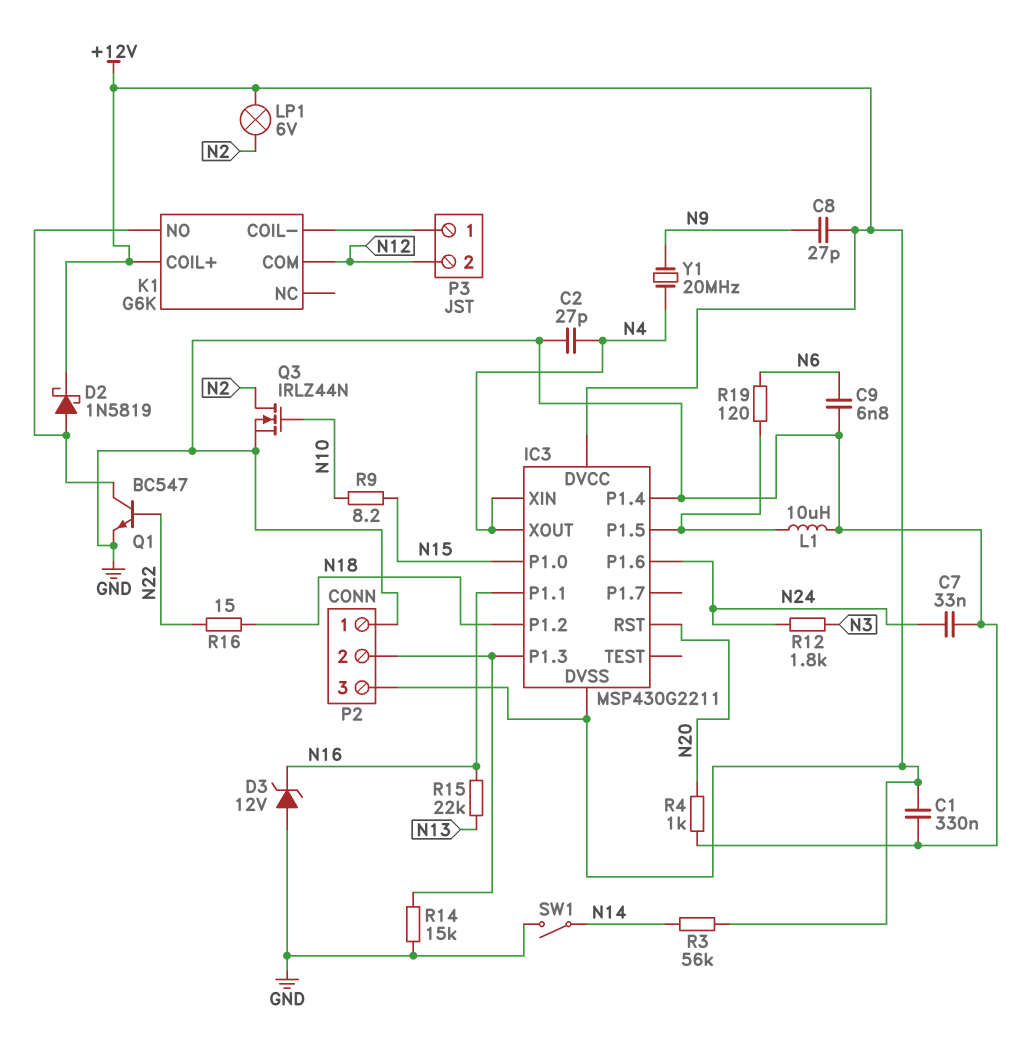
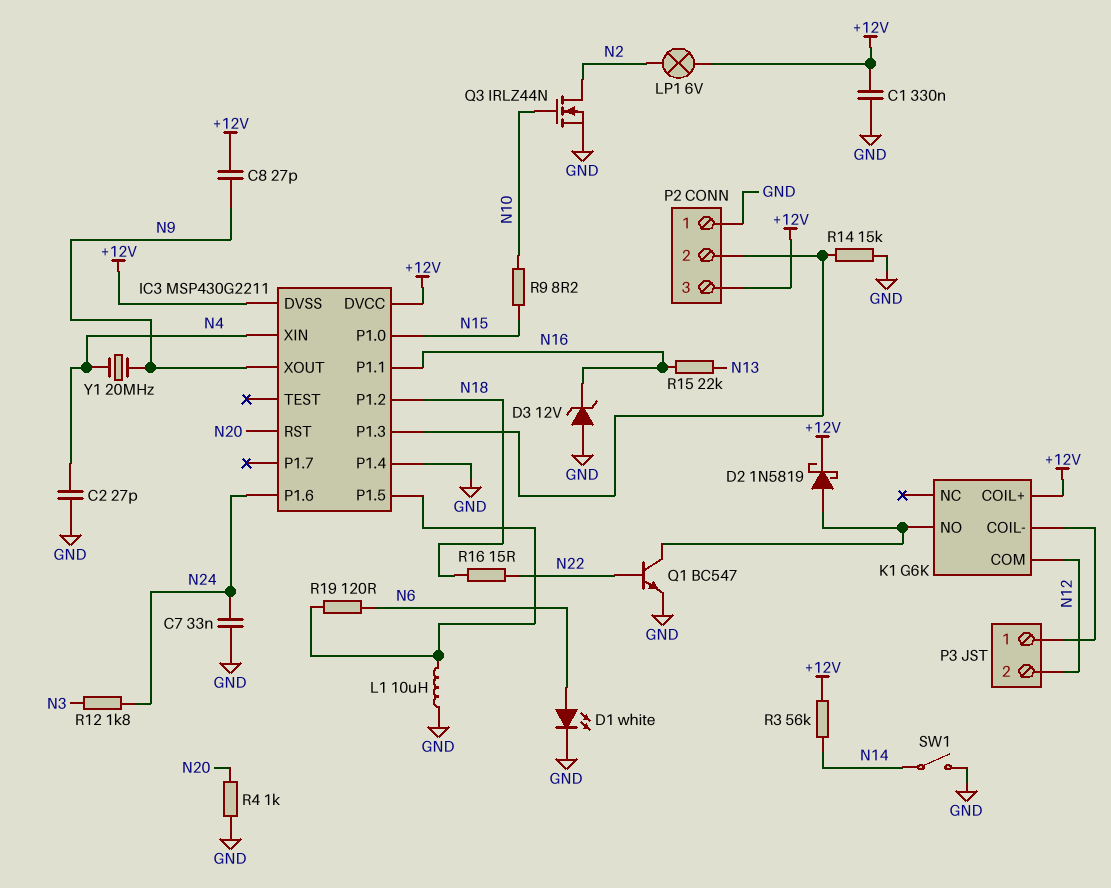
C9: 6.8nF (GND, N6) -> none
D1: none -> LED white (A N6, K GND)
IC3 pin XOUT: N4 -> N9

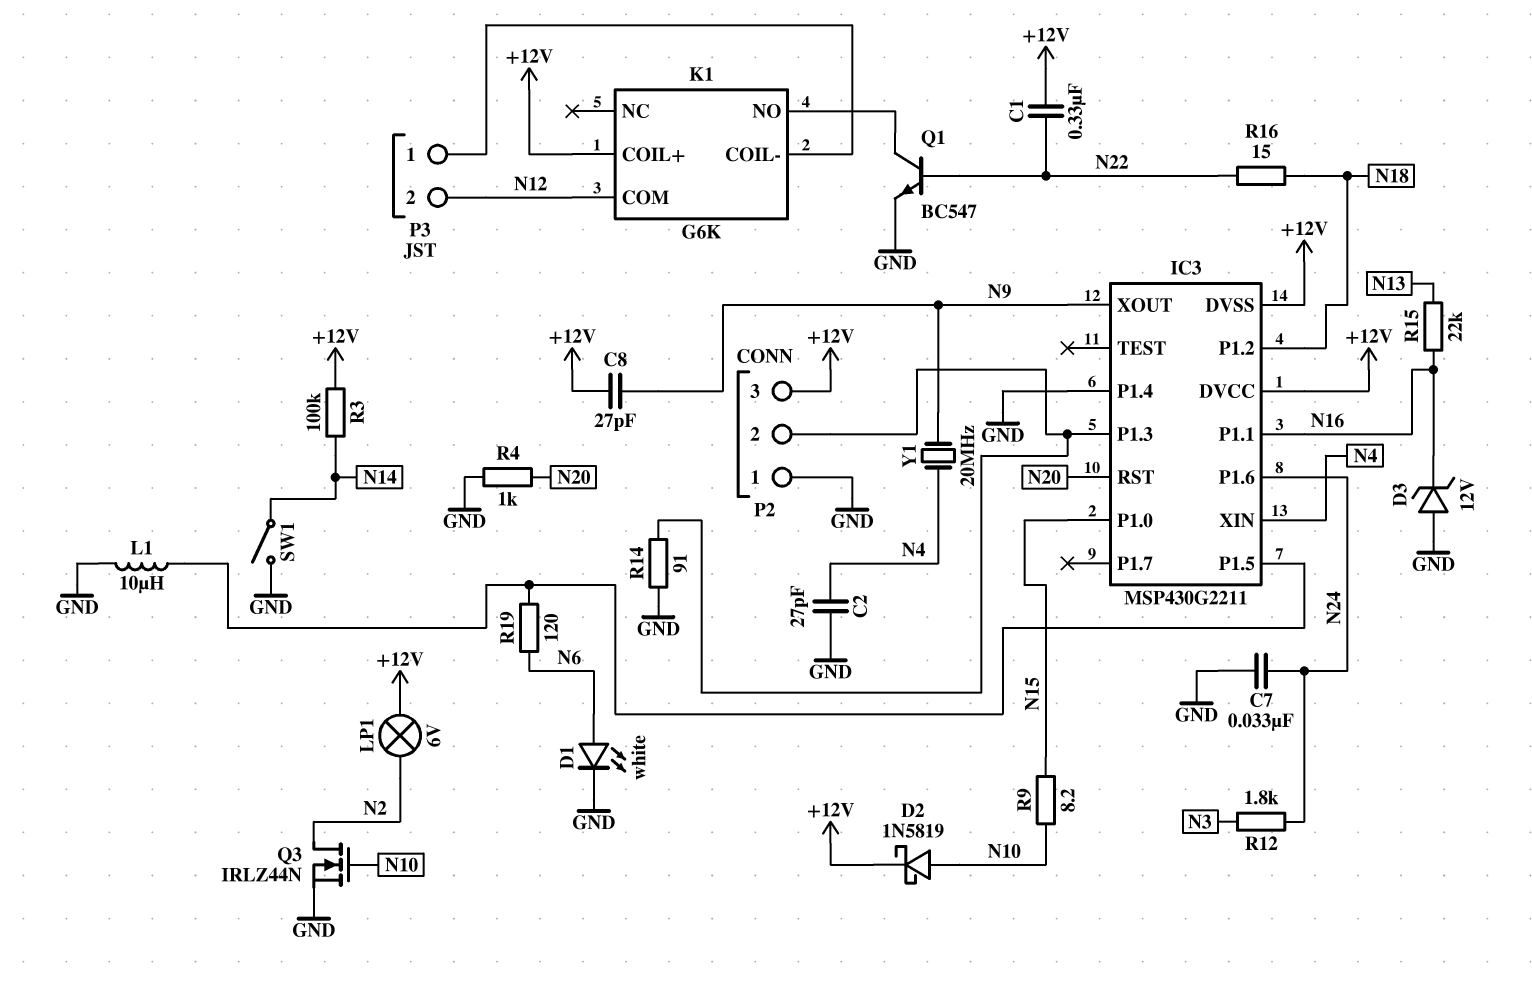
C1: 330nF (+12V, GND) -> 330nF (+12V, N22)
D2: schottky 1N5819 (A K1/NO, K +12V) -> schottky 1N5819 (A N10, K +12V)
R3: 56k (+12V, N14) -> 100k (+12V, N14)
R14: 15k (GND, IC3/P1.3) -> 91 (GND, IC3/P1.3)

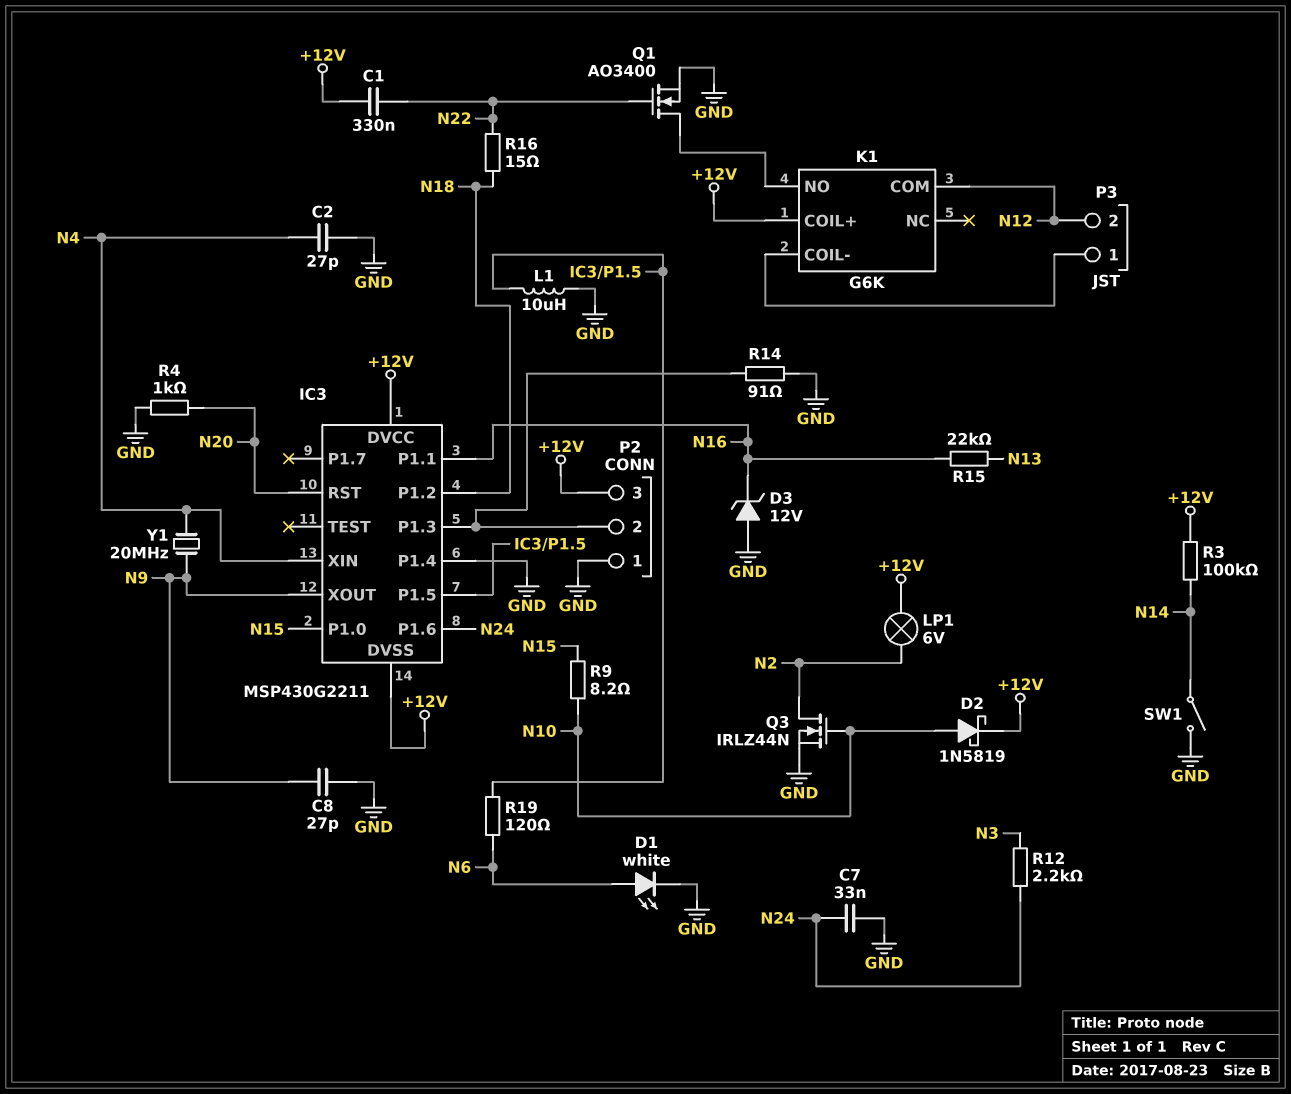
C8: 27pF (+12V, N9) -> 27pF (GND, N9)
Q1: NPN BC547 (B N22, C K1/NO, E GND) -> NMOS AO3400 (G N22, D K1/NO, S GND)
R12: 1.8k (N3, N24) -> 2.2k (N3, N24)

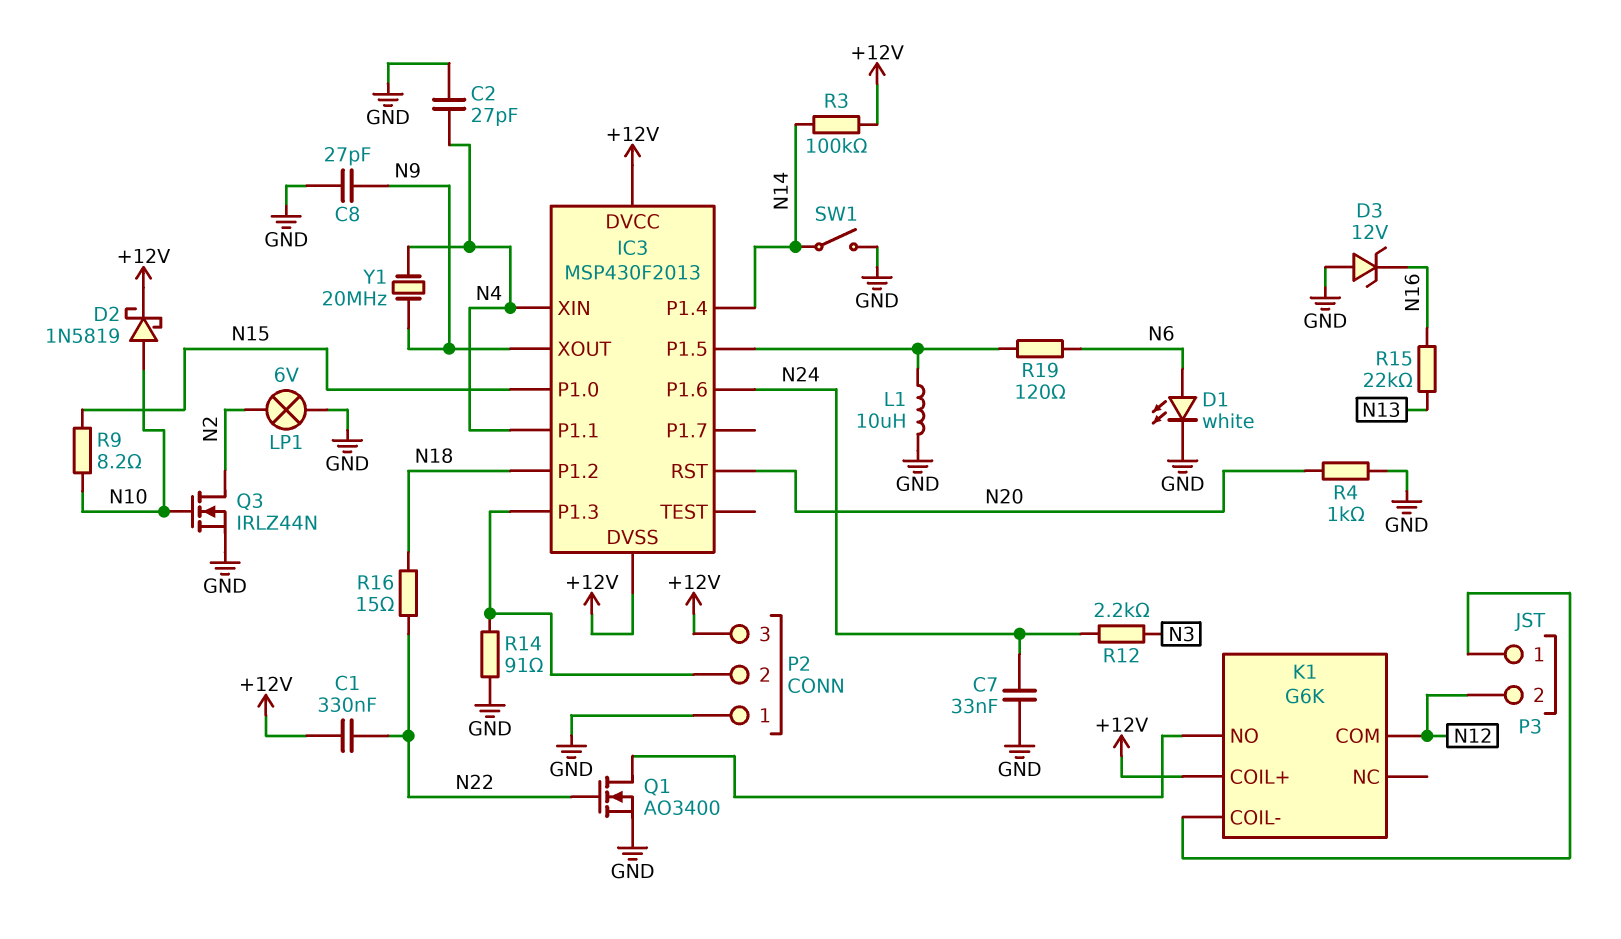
IC3: MSP430G2211 -> MSP430F2013
IC3 pin P1.1: N16 -> N4
IC3 pin P1.4: GND -> N14
LP1: lamp 6V (+12V, N2) -> lamp 6V (GND, N2)

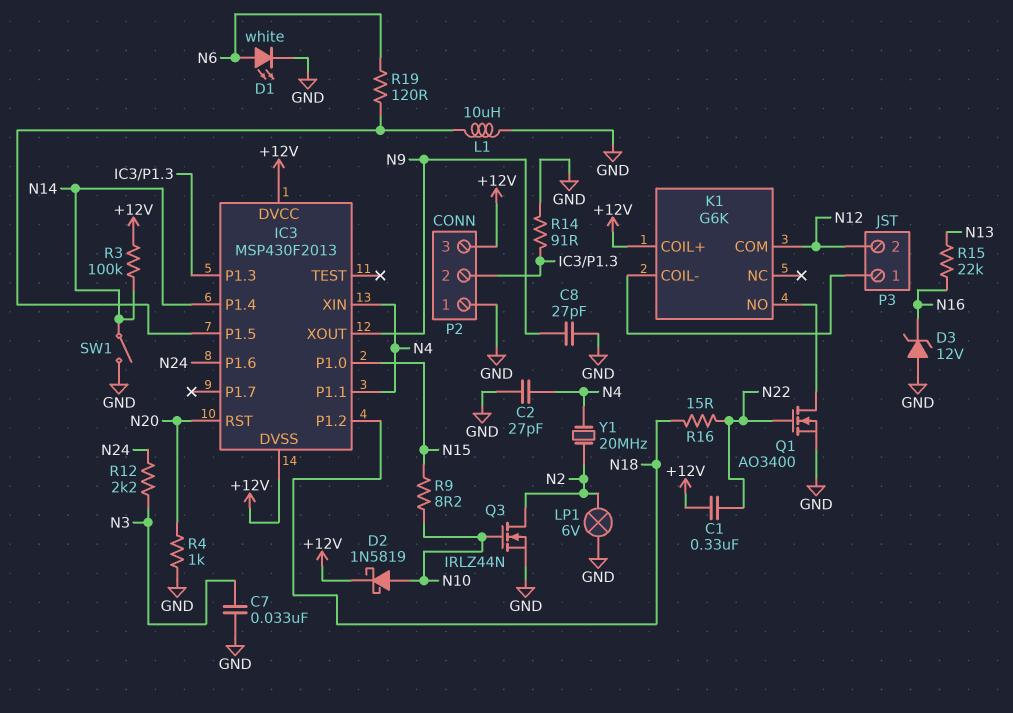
C7: 33nF (GND, N24) -> 33nF (GND, N3)
Y1: 20MHz (N4, N9) -> 20MHz (N2, N4)

